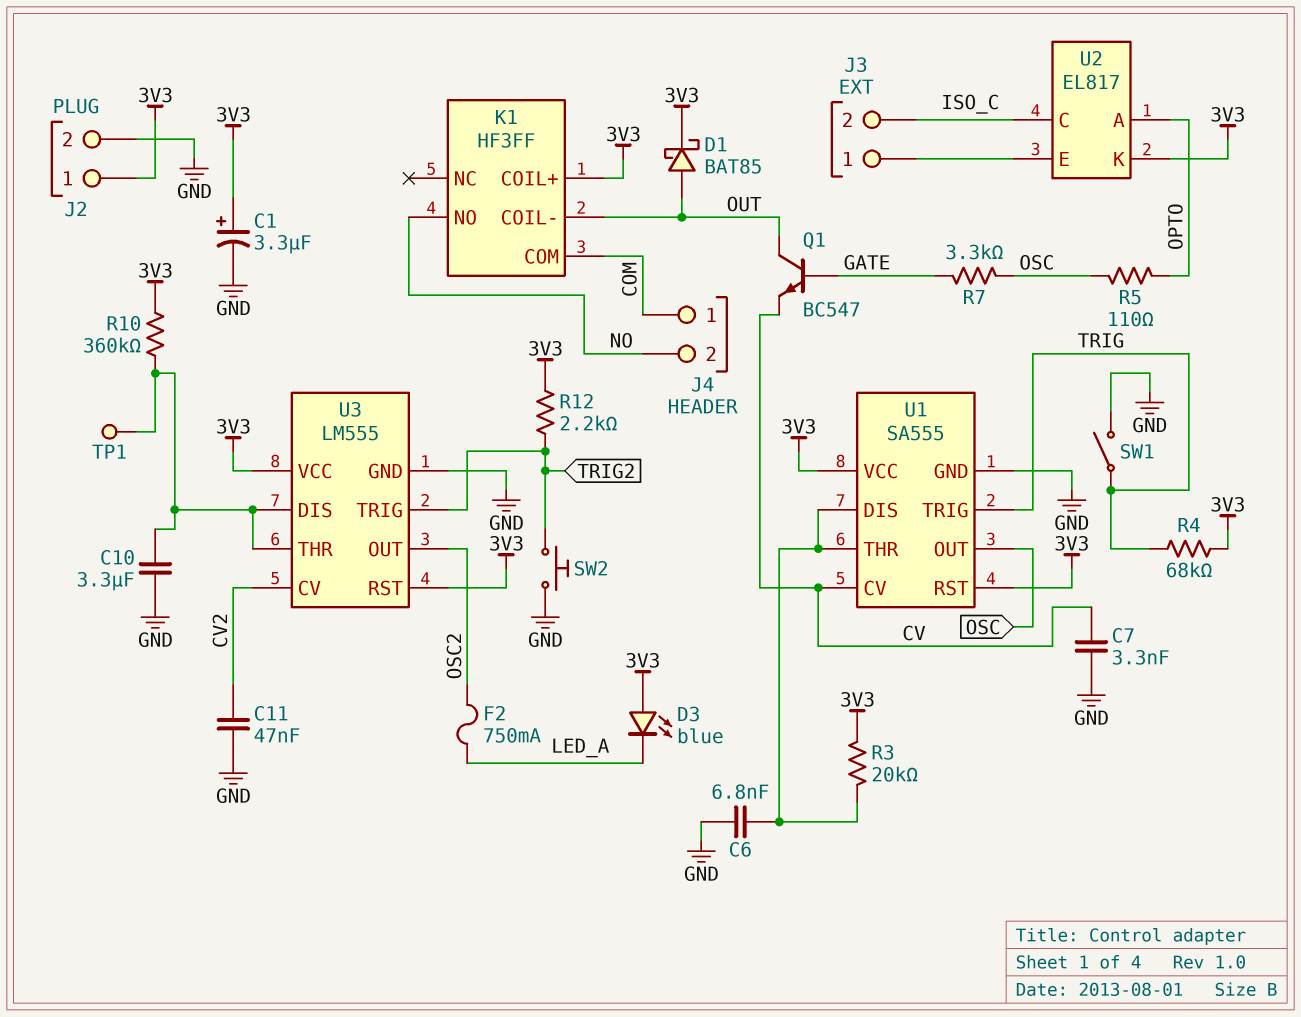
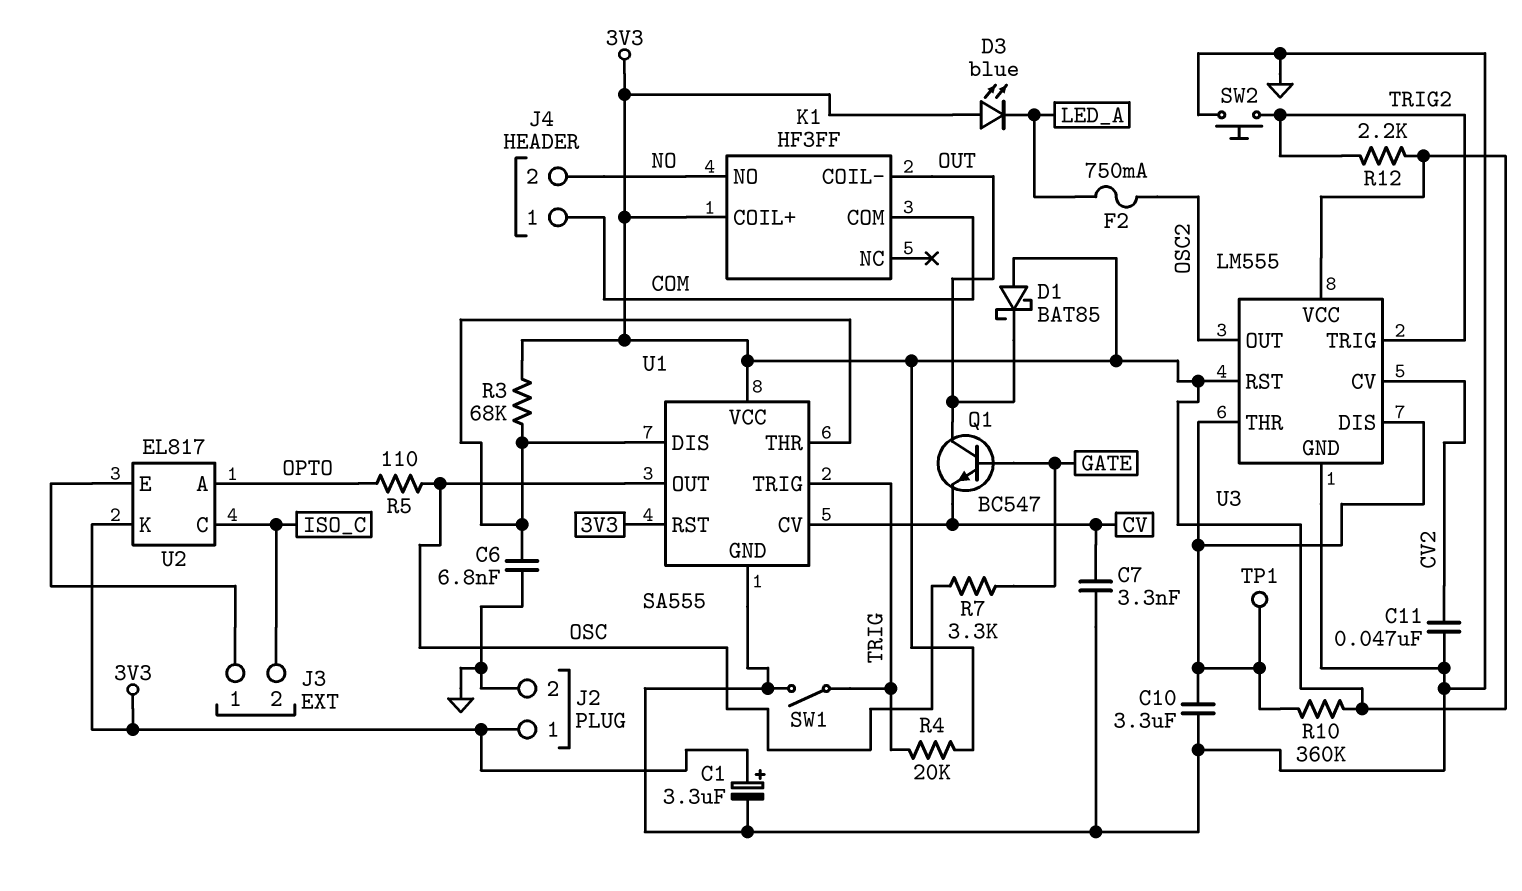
D1: schottky BAT85 (A OUT, K 3V3) -> schottky BAT85 (A 3V3, K OUT)
R3: 20k (3V3, U1/DIS) -> 68k (3V3, U1/DIS)
R4: 68k (3V3, TRIG) -> 20k (3V3, TRIG)

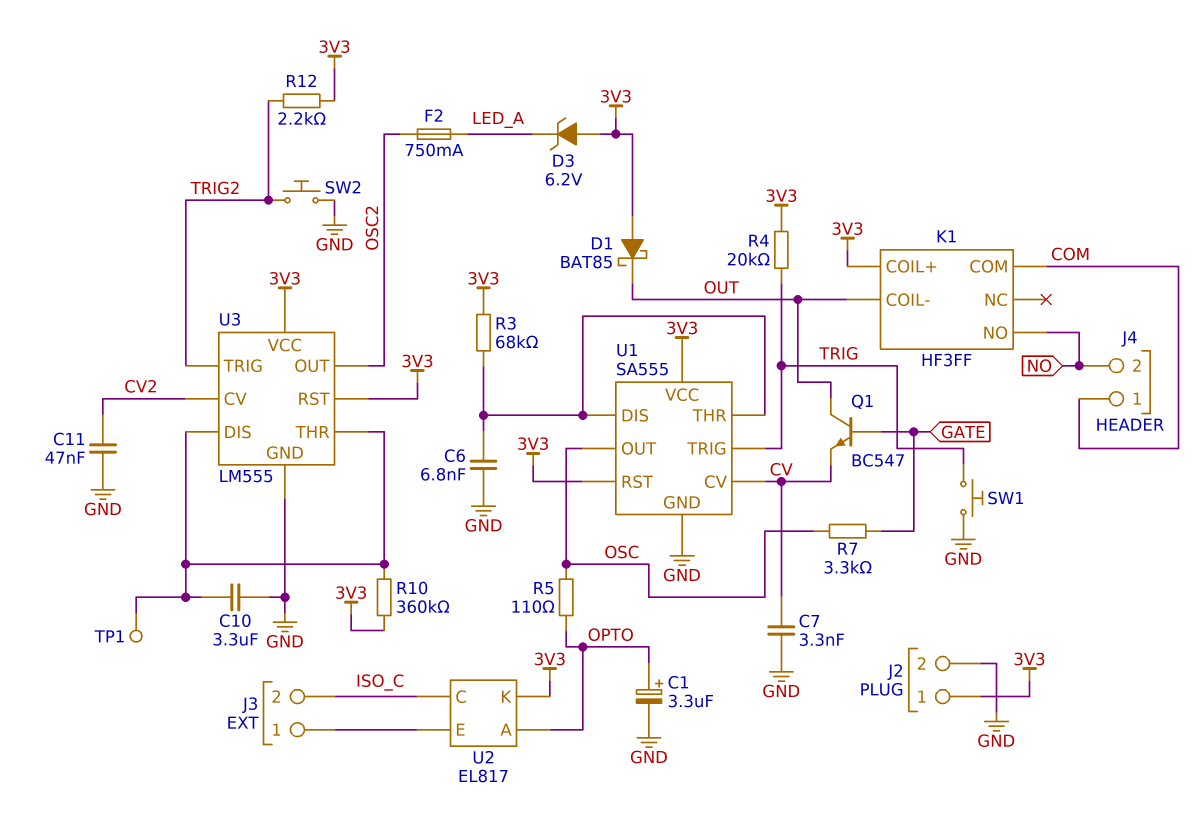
C1: 3.3uF (plus 3V3, minus GND) -> 3.3uF (plus OPTO, minus GND)
D3: LED blue (A 3V3, K LED_A) -> zener 6.2V (A 3V3, K LED_A)
SW1: switch (GND, TRIG) -> button (GND, TRIG)

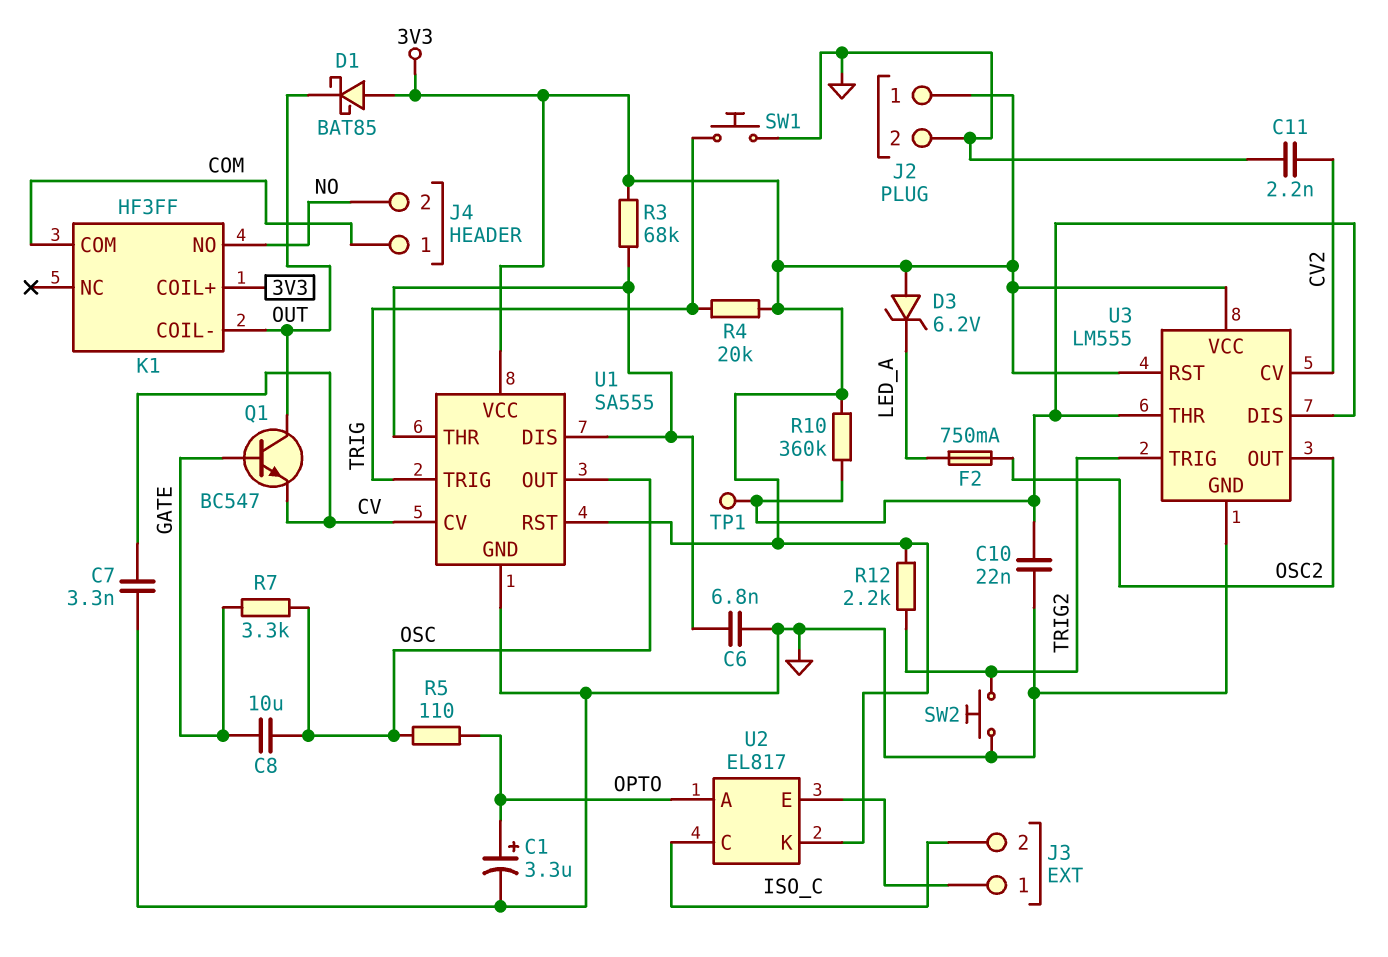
C8: none -> 10uF (GATE, OSC)
C10: 3.3uF (GND, U3/DIS) -> 22nF (GND, U3/DIS)
C11: 47nF (CV2, GND) -> 2.2nF (CV2, GND)

